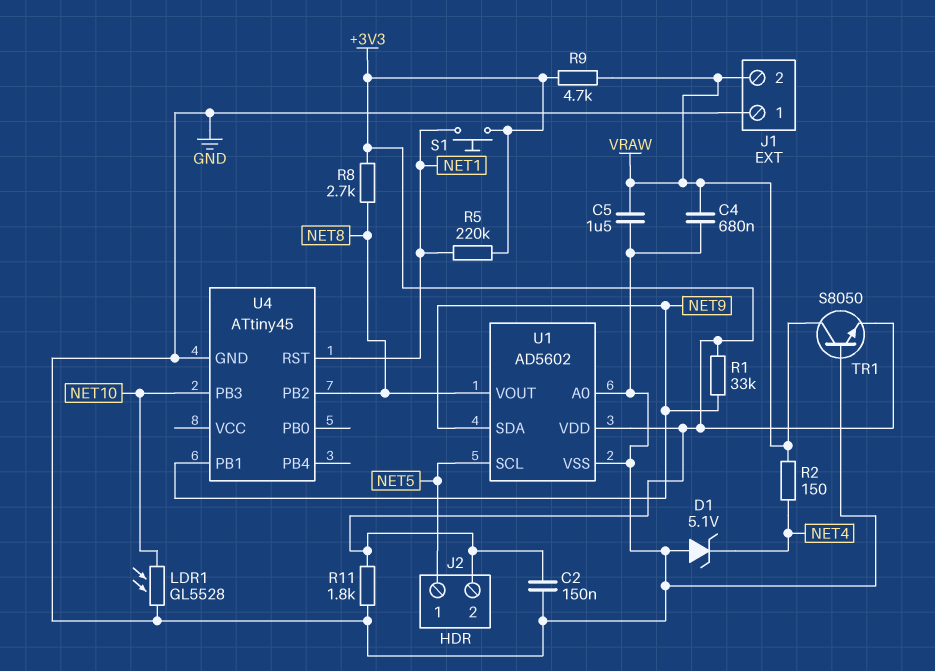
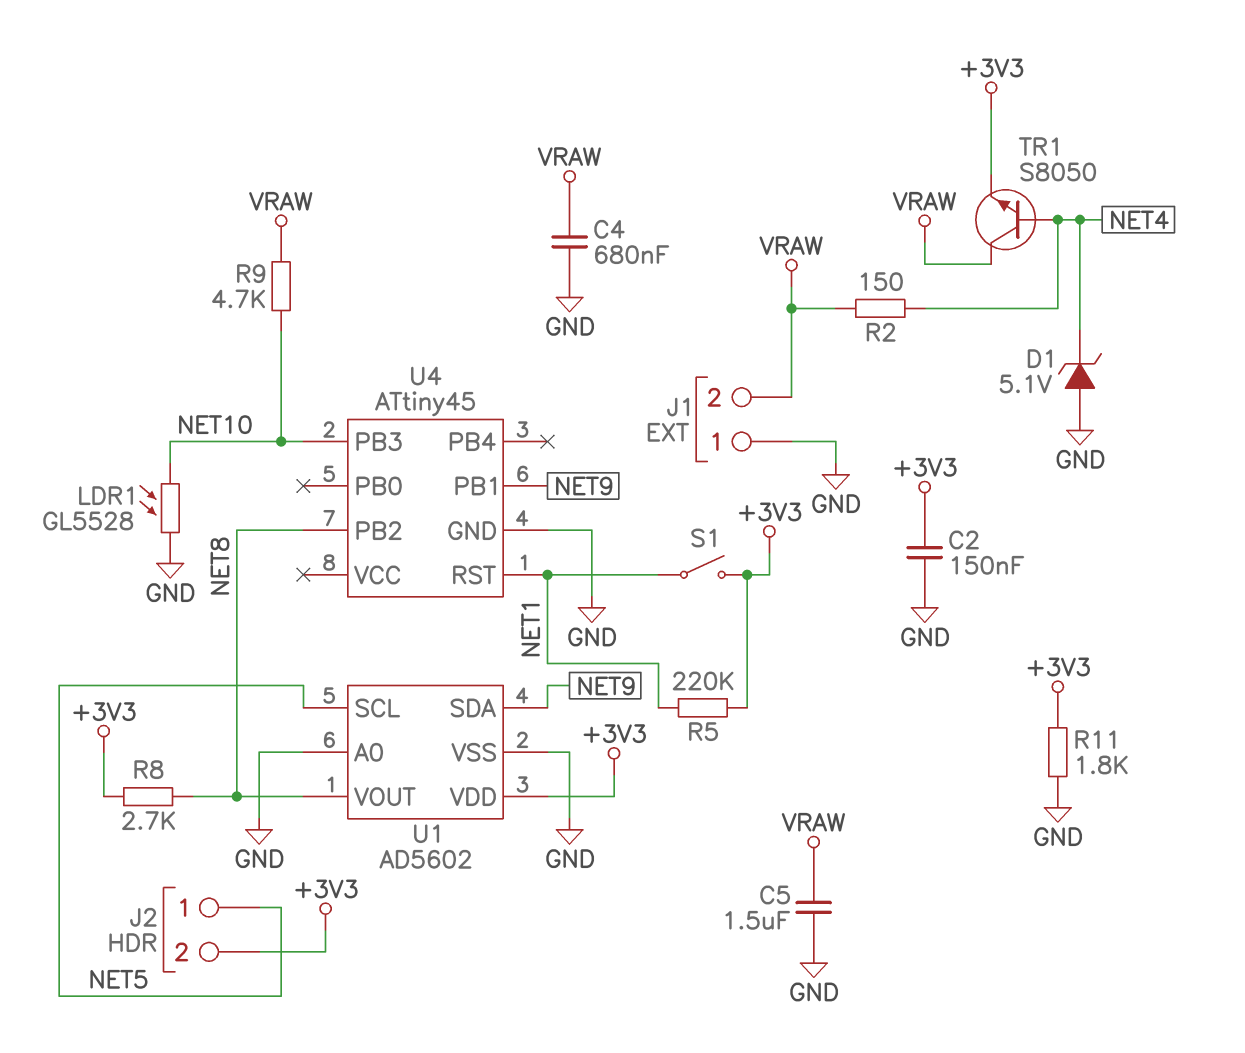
R1: 33k (+3V3, NET9) -> none
R9: 4.7k (+3V3, VRAW) -> 4.7k (NET10, VRAW)
S1: button (+3V3, NET1) -> switch (+3V3, NET1)
TR1: NPN S8050 (B GND, C VRAW, E +3V3) -> NPN S8050 (B NET4, C VRAW, E +3V3)

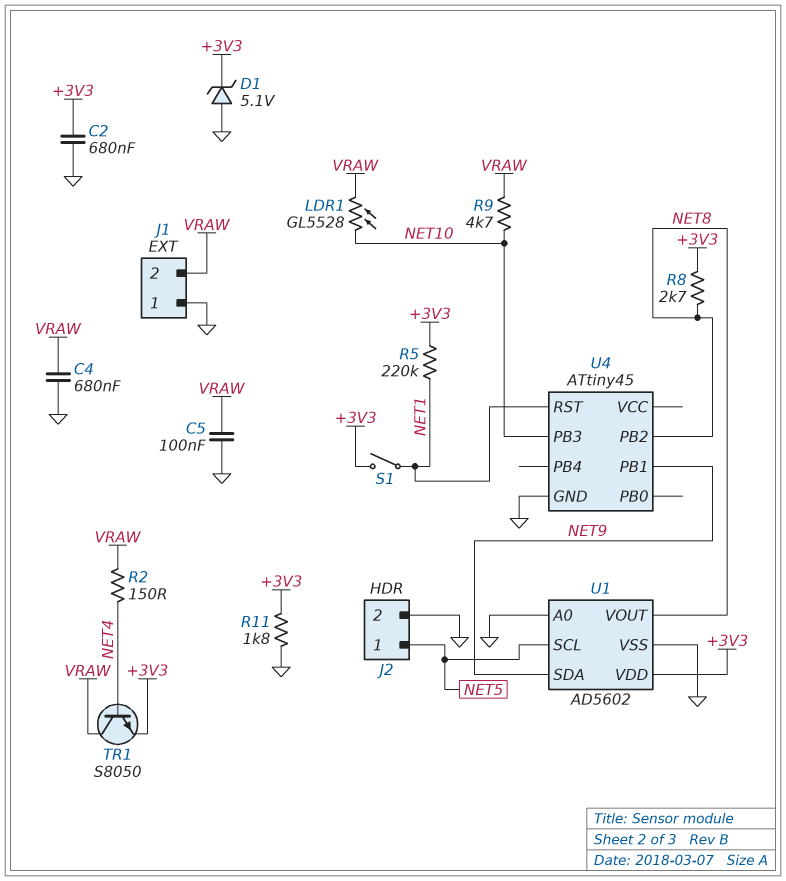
C2: 150nF (+3V3, GND) -> 680nF (+3V3, GND)
C5: 1.5uF (GND, VRAW) -> 100nF (GND, VRAW)
D1: zener 5.1V (A GND, K NET4) -> zener 5.1V (A GND, K +3V3)
J2 pin 2: +3V3 -> GND
LDR1: GL5528 (GND, NET10) -> GL5528 (NET10, VRAW)

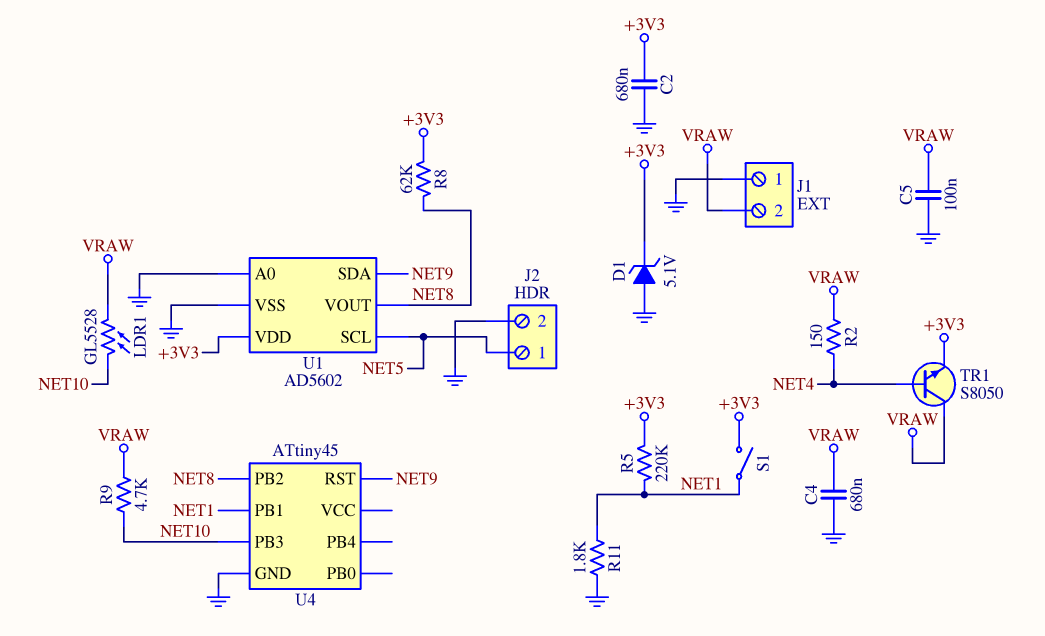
R8: 2.7k (+3V3, NET8) -> 62k (+3V3, NET8)
R11: 1.8k (+3V3, GND) -> 1.8k (GND, NET1)
U4 pin PB1: NET9 -> NET1
U4 pin RST: NET1 -> NET9

